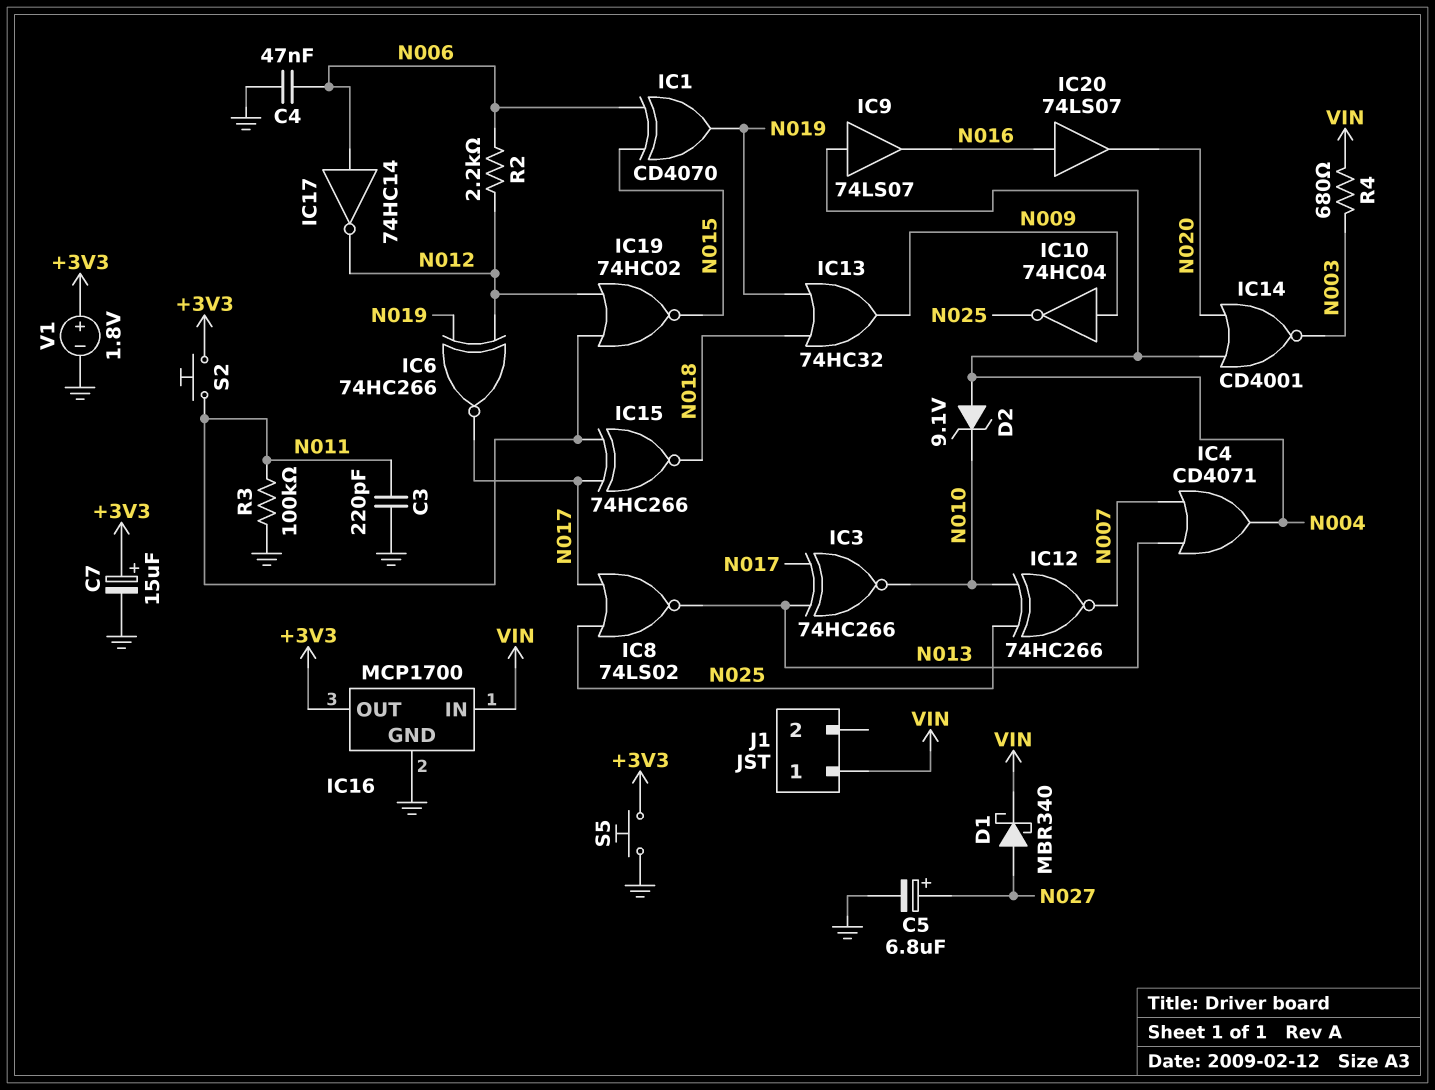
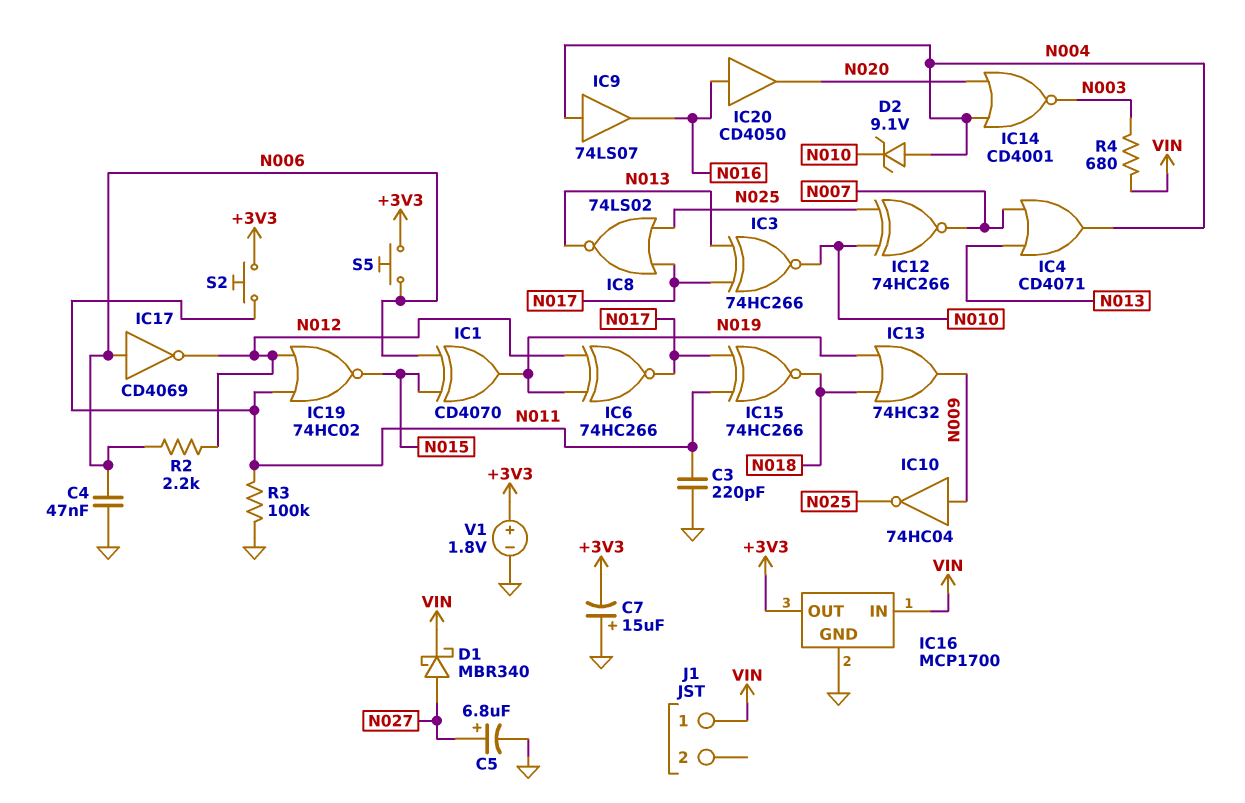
C7: 15uF (plus +3V3, minus GND) -> 15uF (plus GND, minus +3V3)
IC17: NOT 74HC14 (in N006, out N012) -> NOT CD4069 (in N006, out N012)
IC20: buffer 74LS07 (in N016, out N020) -> buffer CD4050 (in N016, out N020)
S5: button (+3V3, GND) -> button (+3V3, N006)

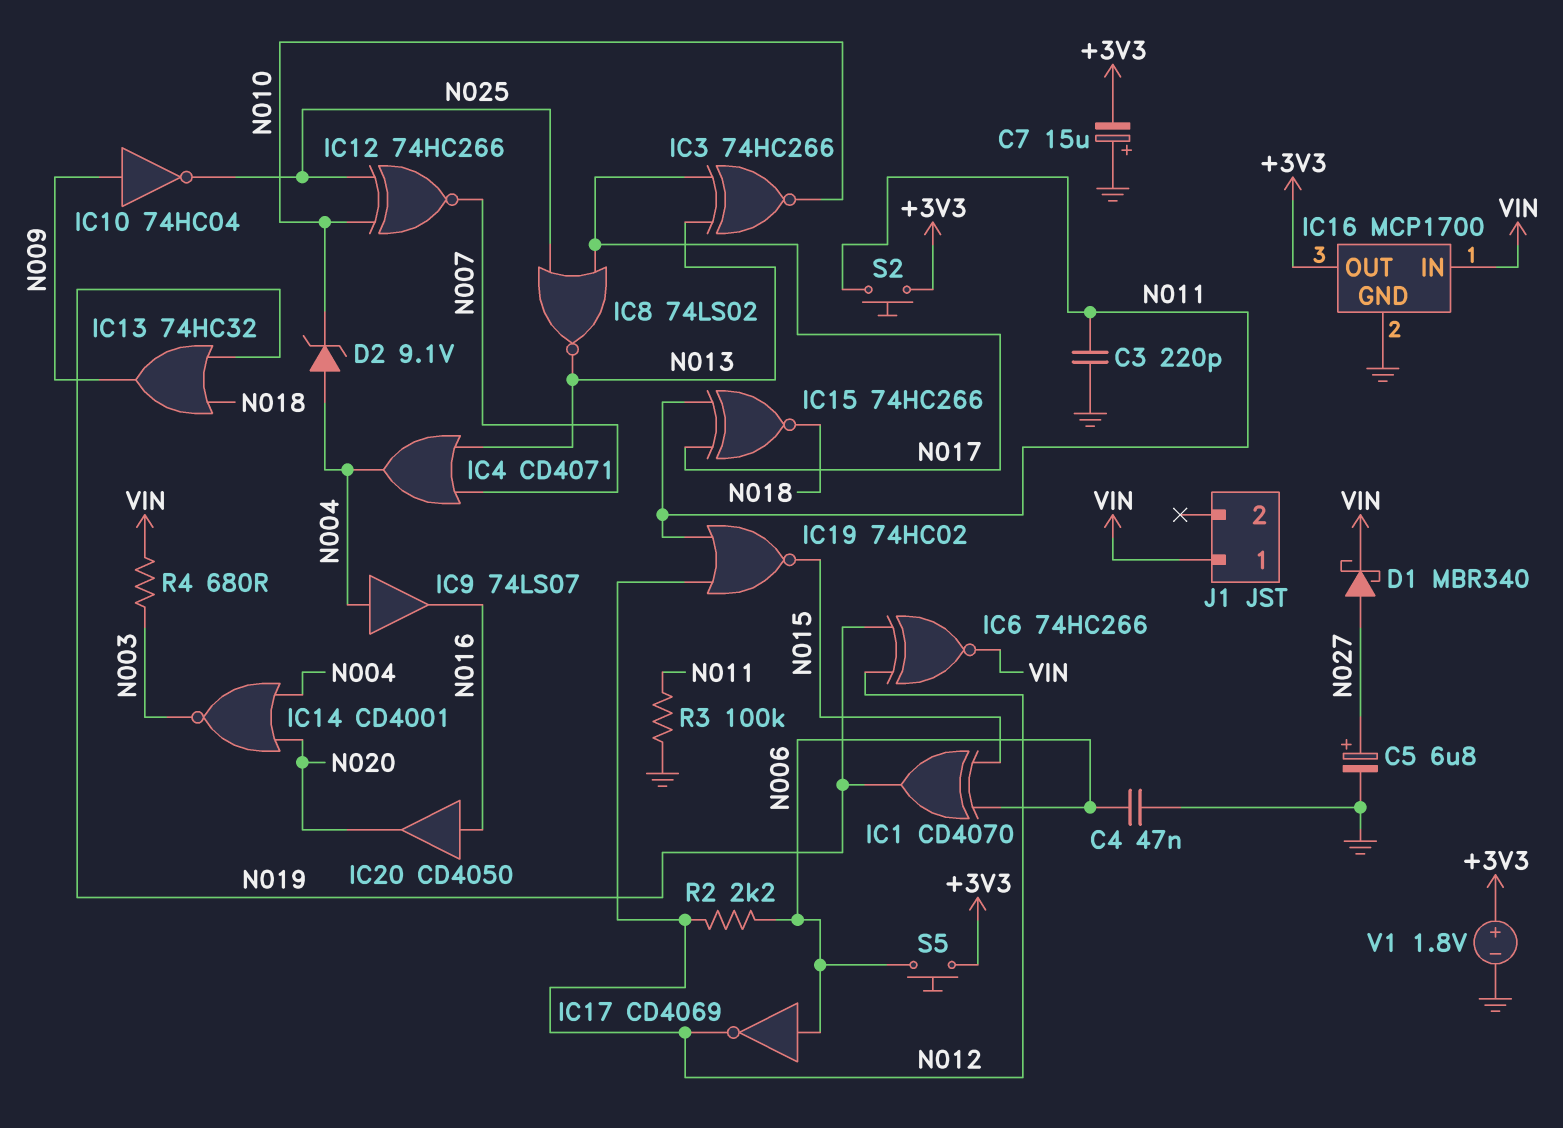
IC6: XNOR 74HC266 (in N012, in N019, out N017) -> XNOR 74HC266 (in N012, in N019, out VIN)

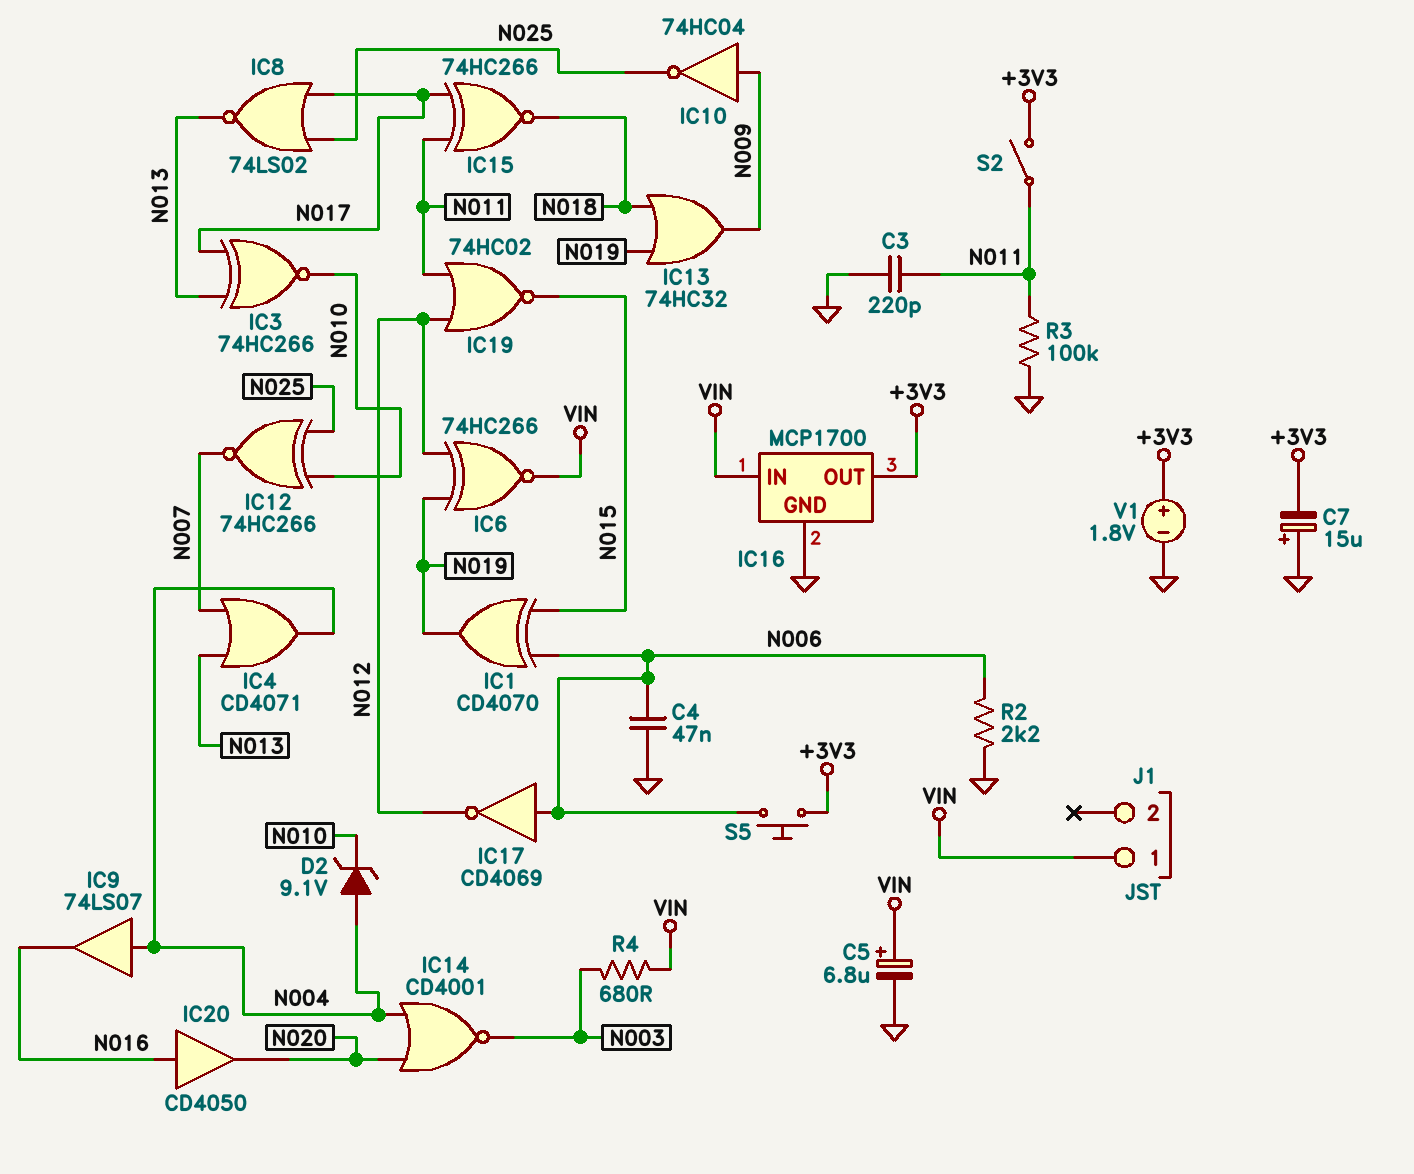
C5: 6.8uF (plus N027, minus GND) -> 6.8uF (plus VIN, minus GND)
D1: schottky MBR340 (A N027, K VIN) -> none
R2: 2.2k (N006, N012) -> 2.2k (GND, N006)
S2: button (+3V3, N011) -> switch (+3V3, N011)

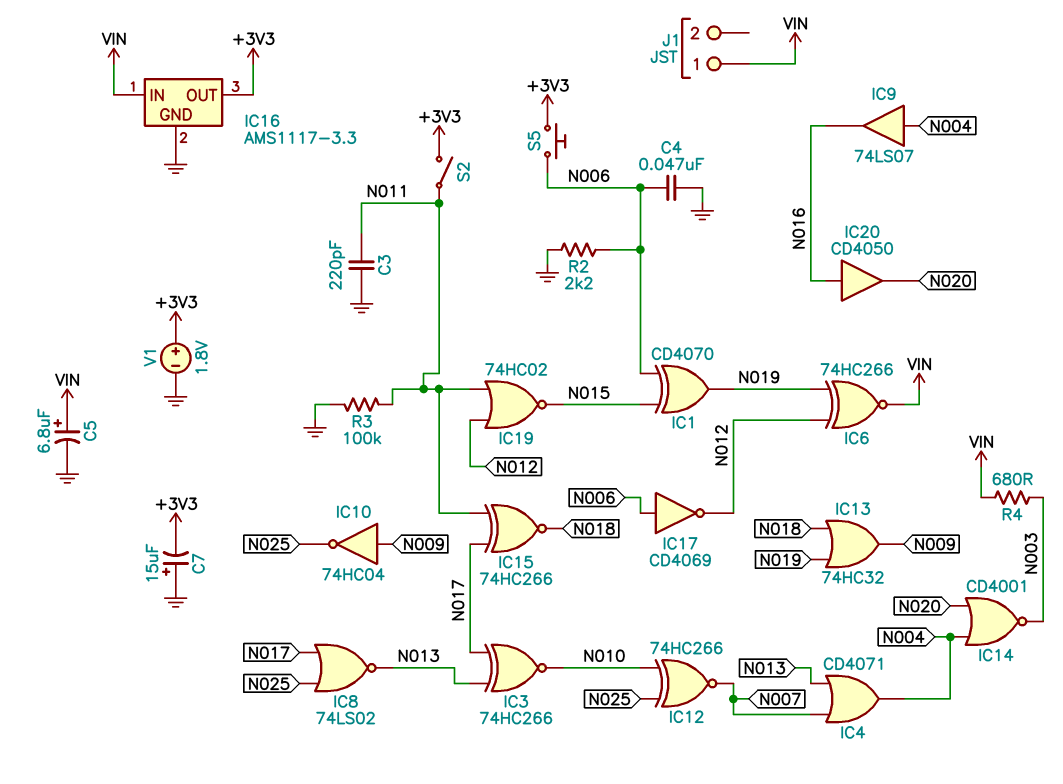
D2: zener 9.1V (A N004, K N010) -> none
IC16: MCP1700 -> AMS1117-3.3

